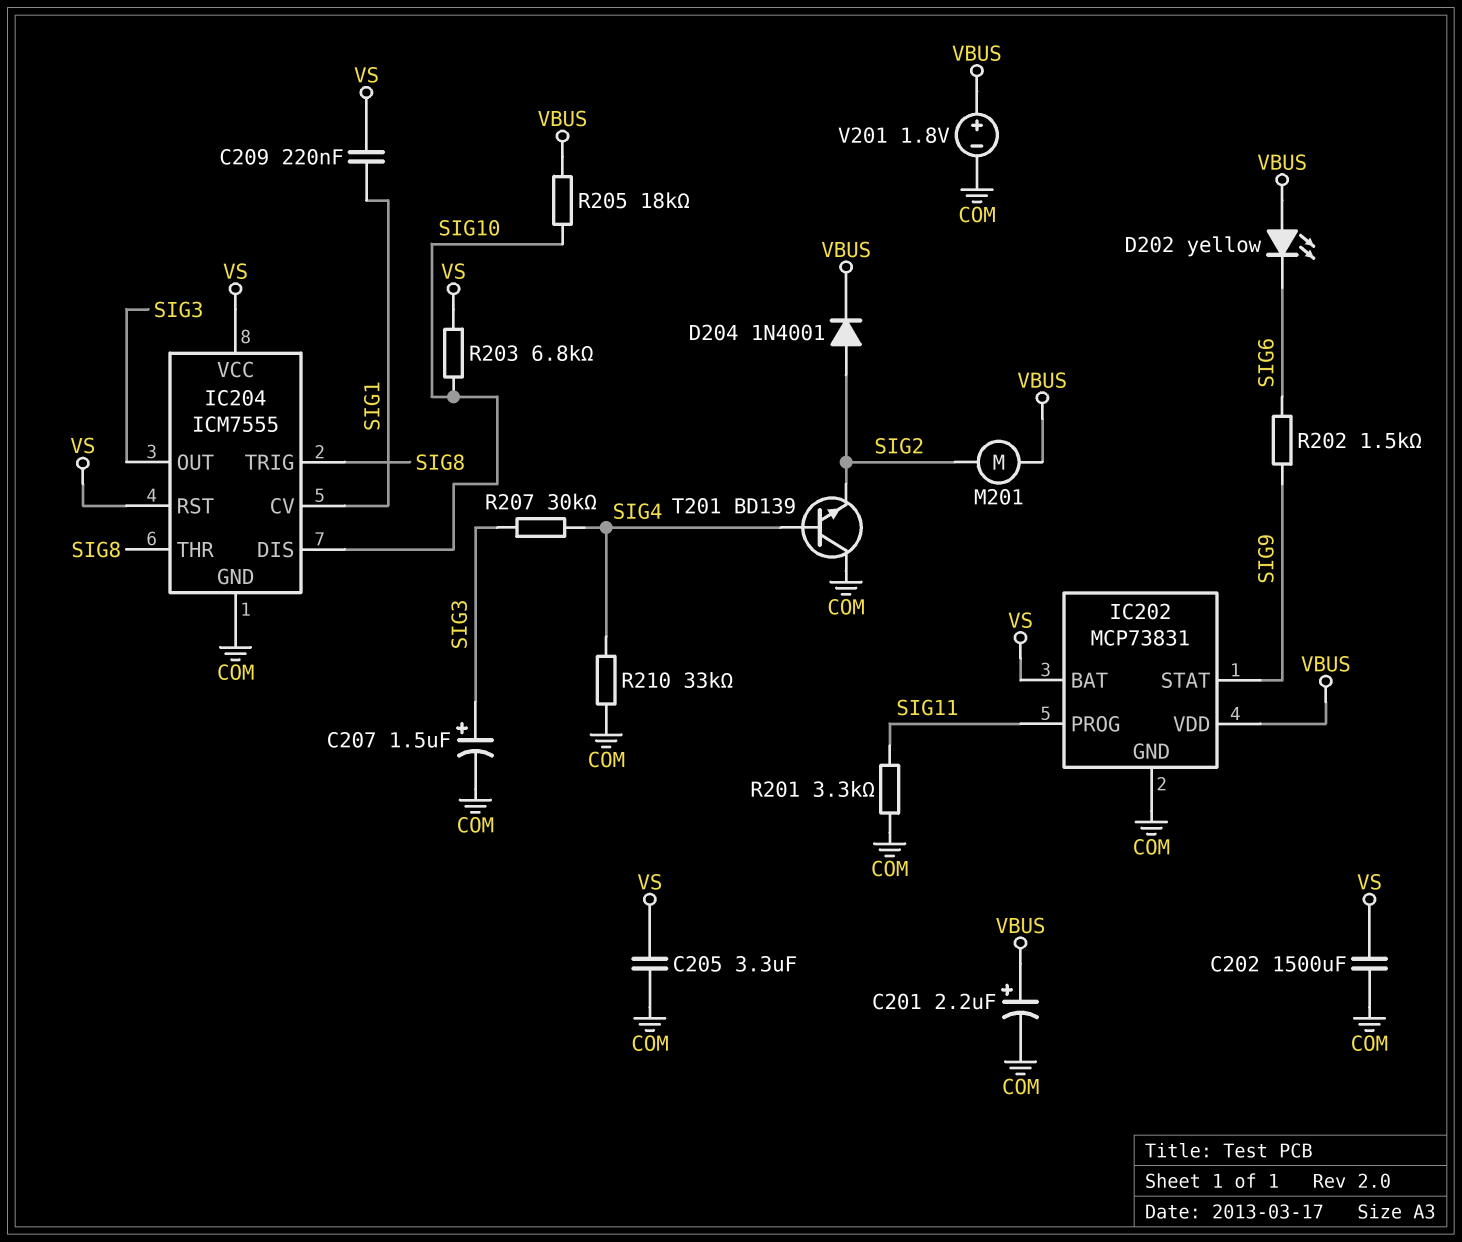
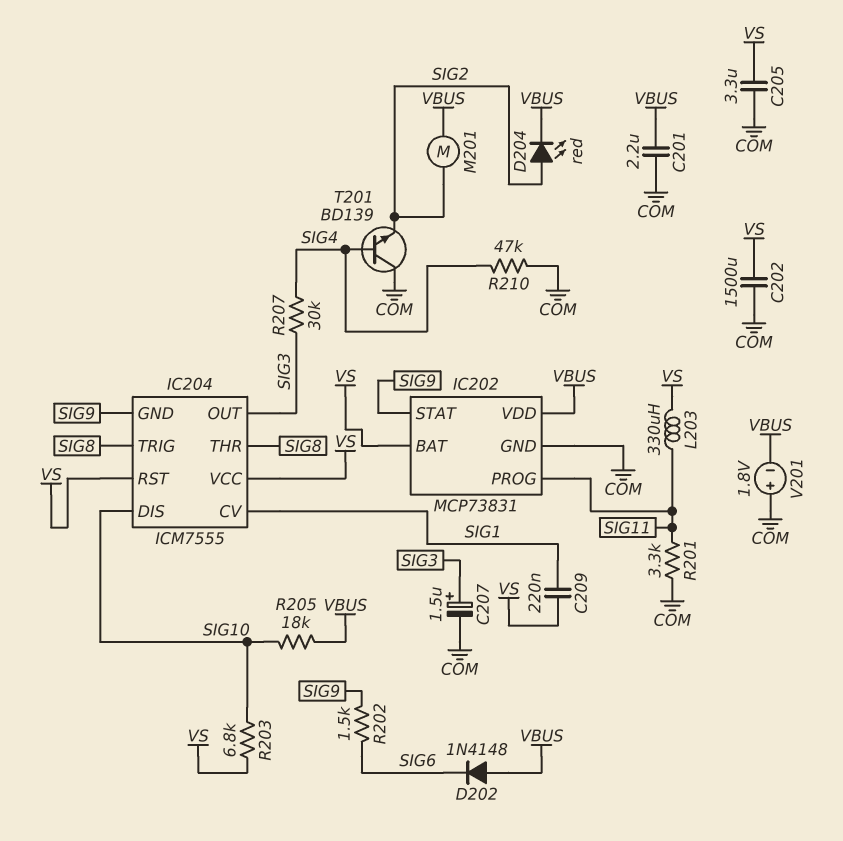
C201: 2.2uF (plus VBUS, minus COM) -> 2.2uF (COM, VBUS)
D202: LED yellow (A VBUS, K SIG6) -> diode 1N4148 (A VBUS, K SIG6)
D204: diode 1N4001 (A SIG2, K VBUS) -> LED red (A SIG2, K VBUS)
IC204 pin GND: COM -> SIG9
L203: none -> 330uH (SIG11, VS)
R210: 33k (COM, SIG4) -> 47k (COM, SIG4)
V201: 1.8V (plus VBUS, minus COM) -> 1.8V (plus COM, minus VBUS)

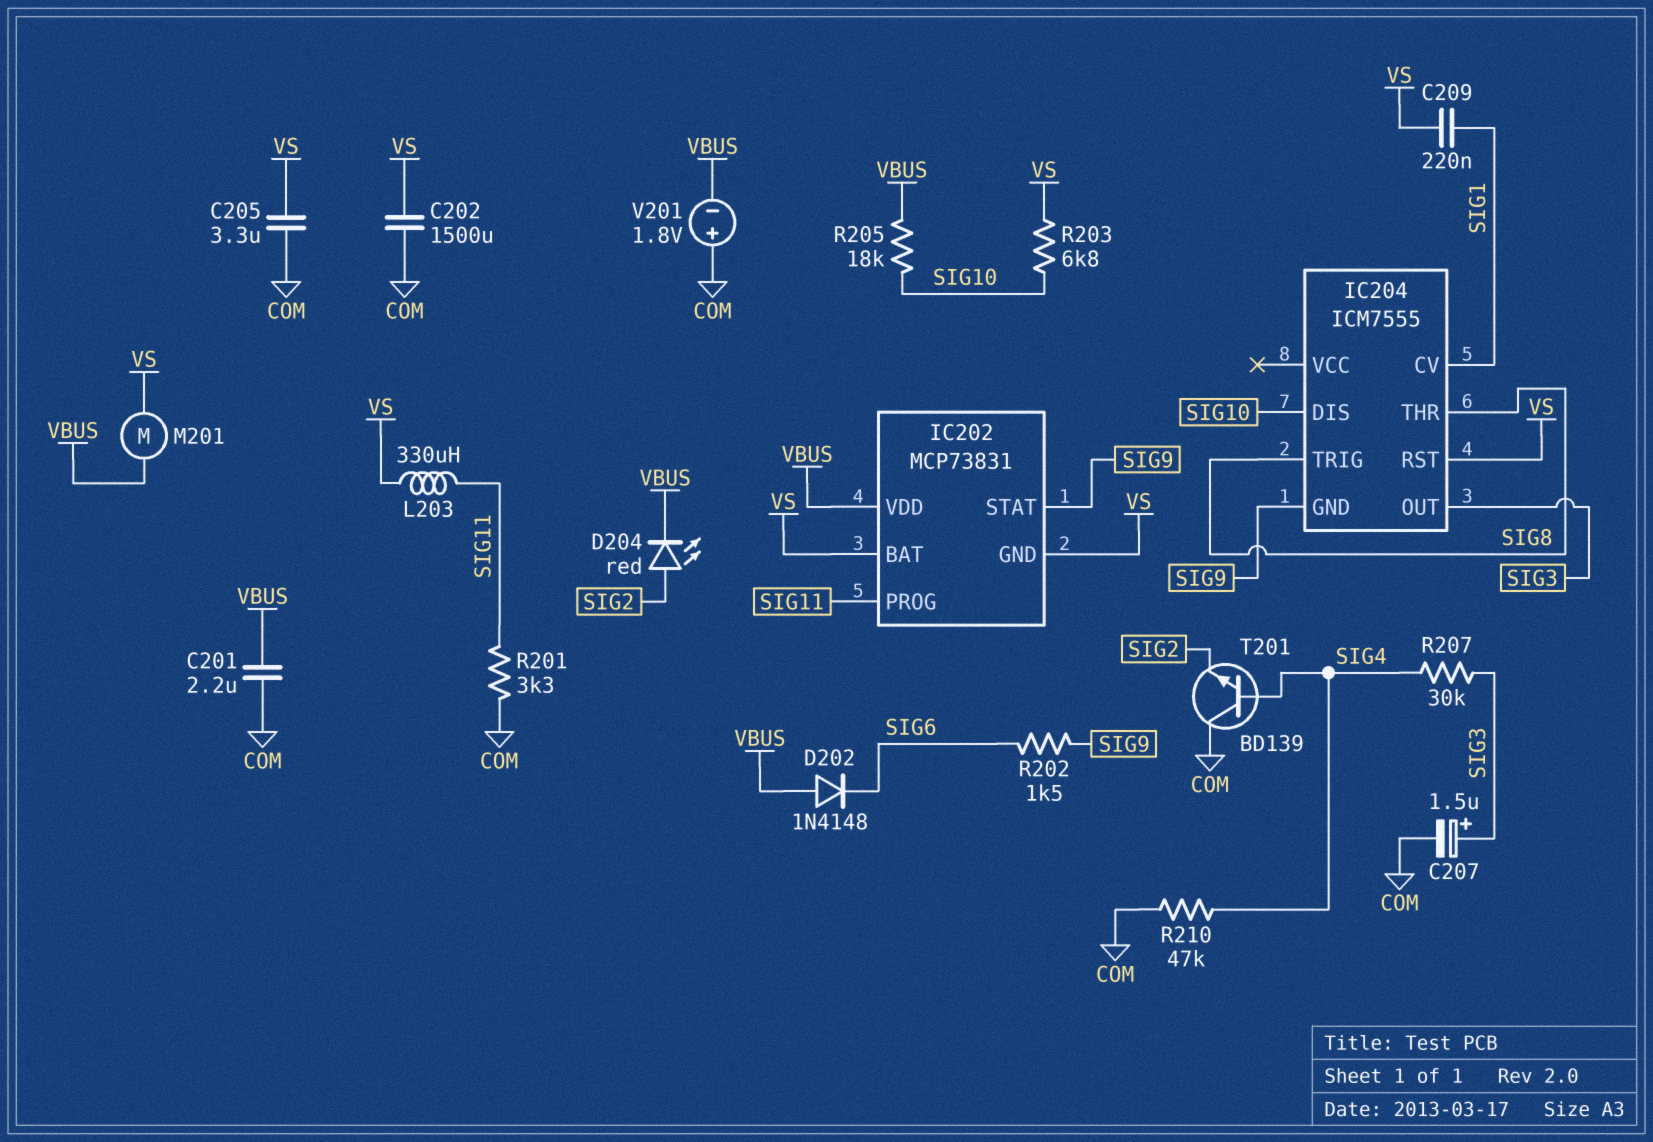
IC202 pin GND: COM -> VS
IC204 pin VCC: VS -> none
M201: motor (SIG2, VBUS) -> motor (VBUS, VS)

